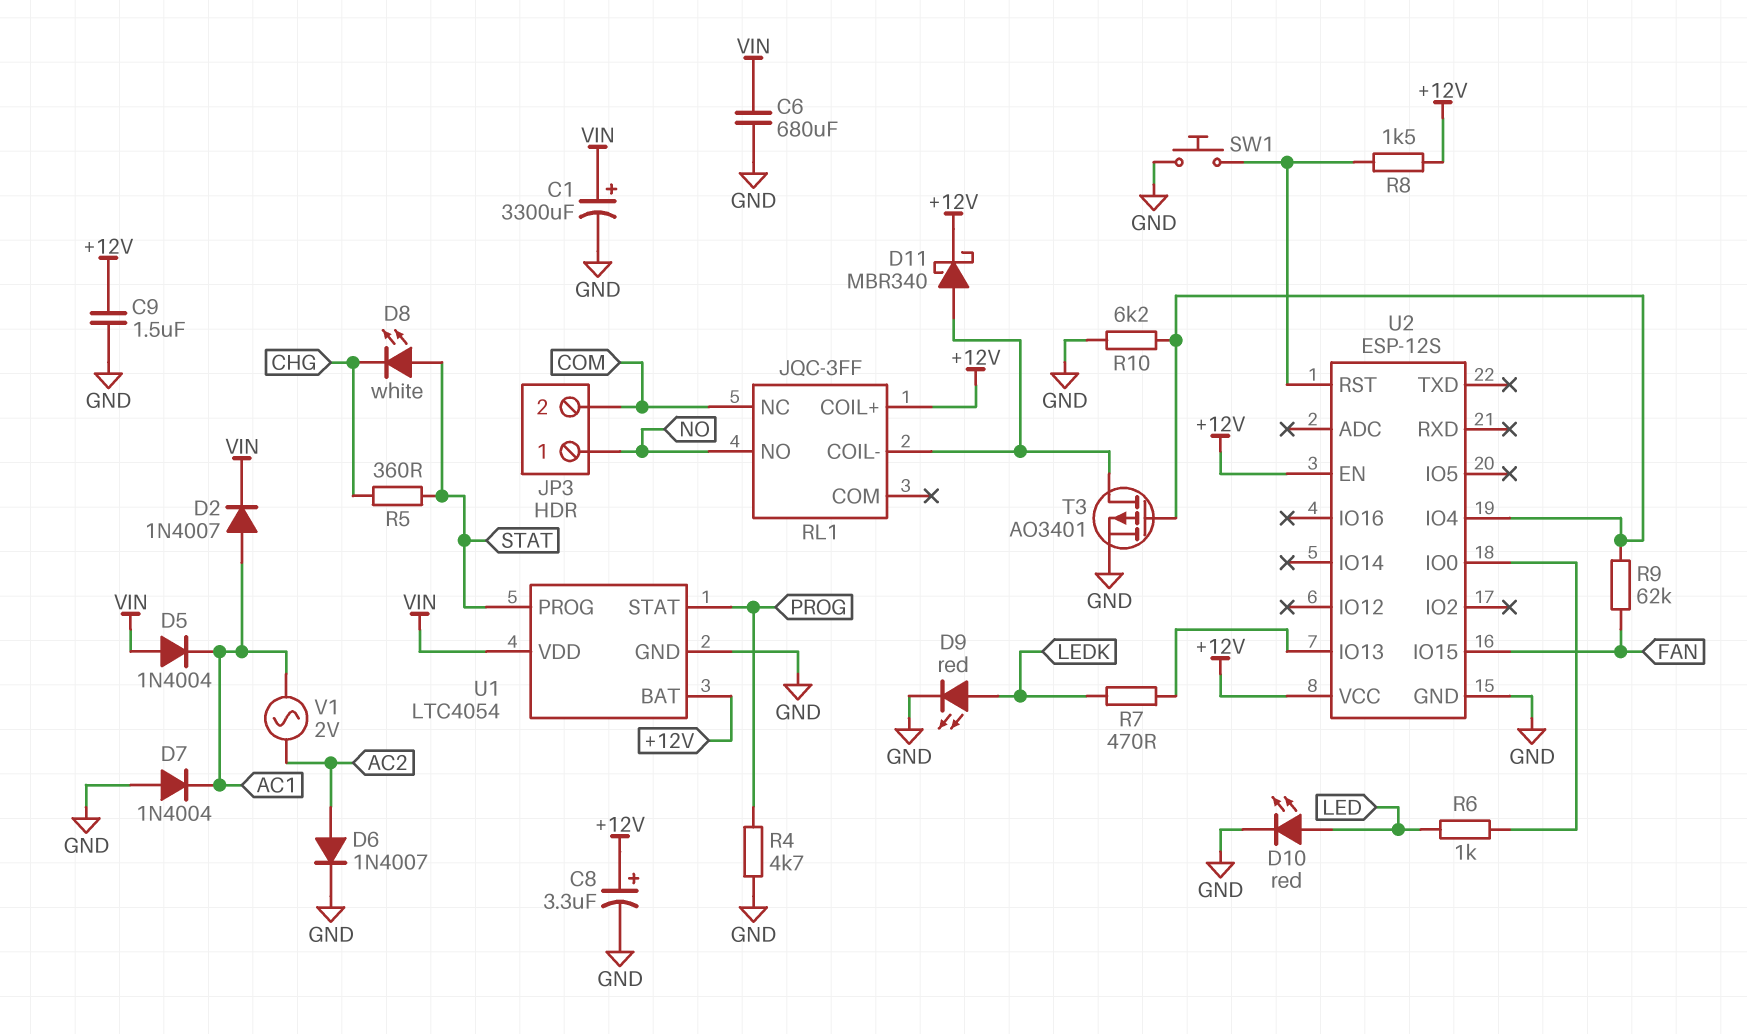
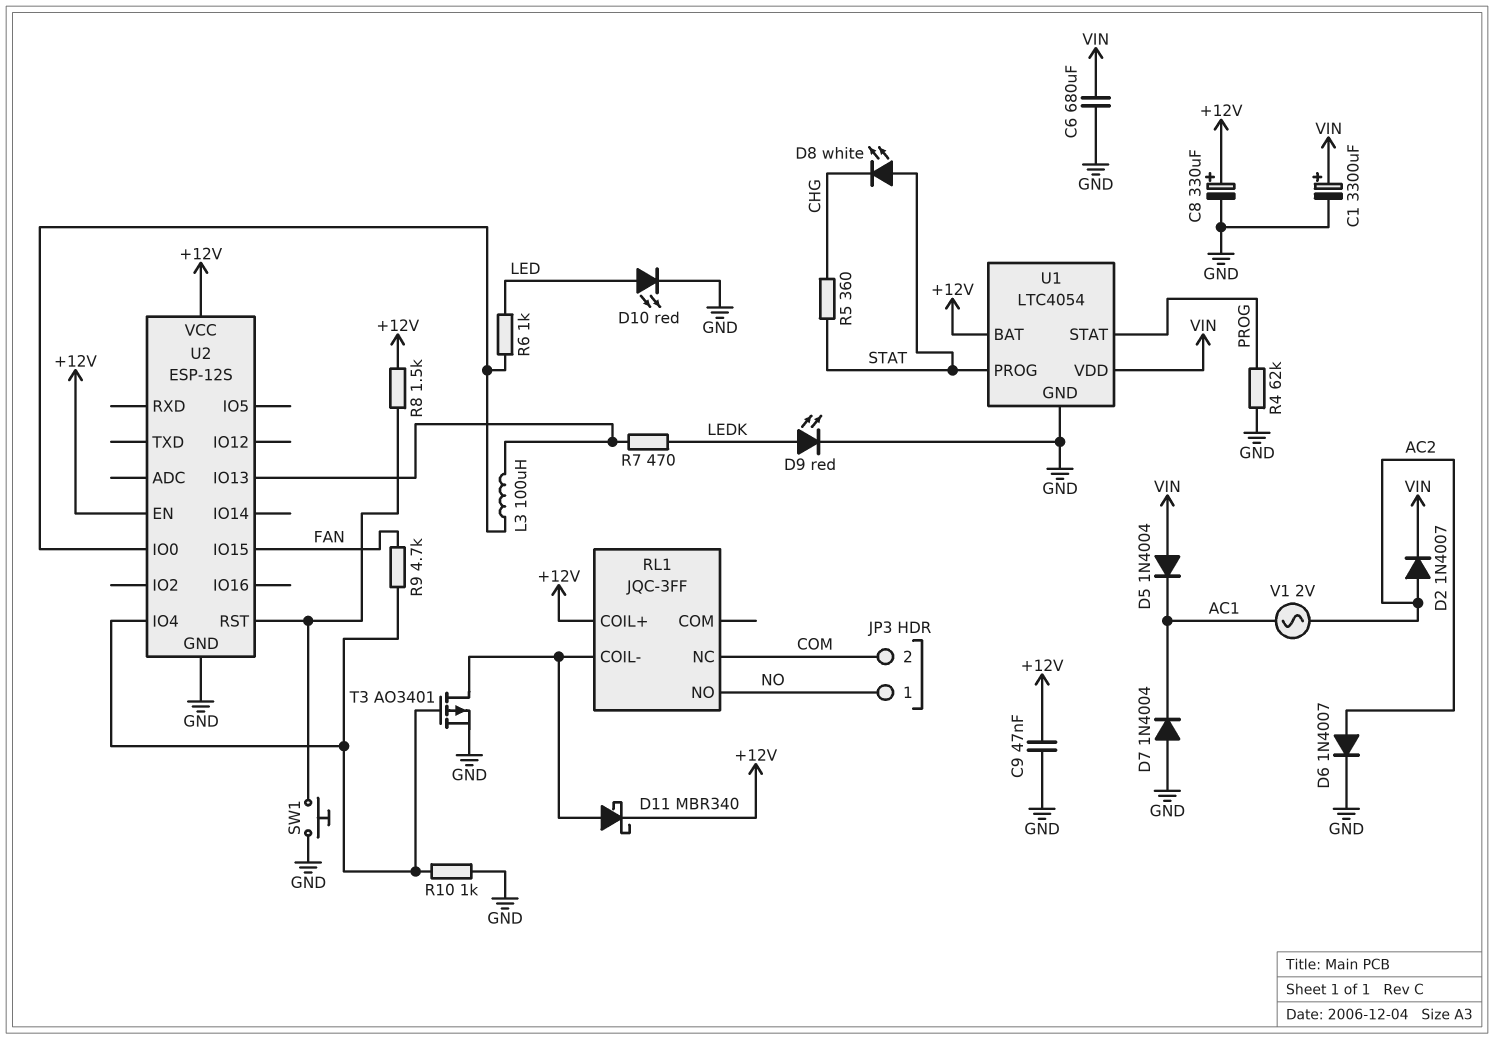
C8: 3.3uF (plus +12V, minus GND) -> 330uF (plus +12V, minus GND)
C9: 1.5uF (+12V, GND) -> 47nF (+12V, GND)
D2: diode 1N4007 (A AC1, K VIN) -> diode 1N4007 (A AC2, K VIN)
L3: none -> 100uH (U2/IO0, U2/IO13)
R4: 4.7k (GND, PROG) -> 62k (GND, PROG)
R9: 62k (FAN, U2/IO4) -> 4.7k (FAN, U2/IO4)
R10: 6.2k (GND, U2/IO4) -> 1k (GND, U2/IO4)

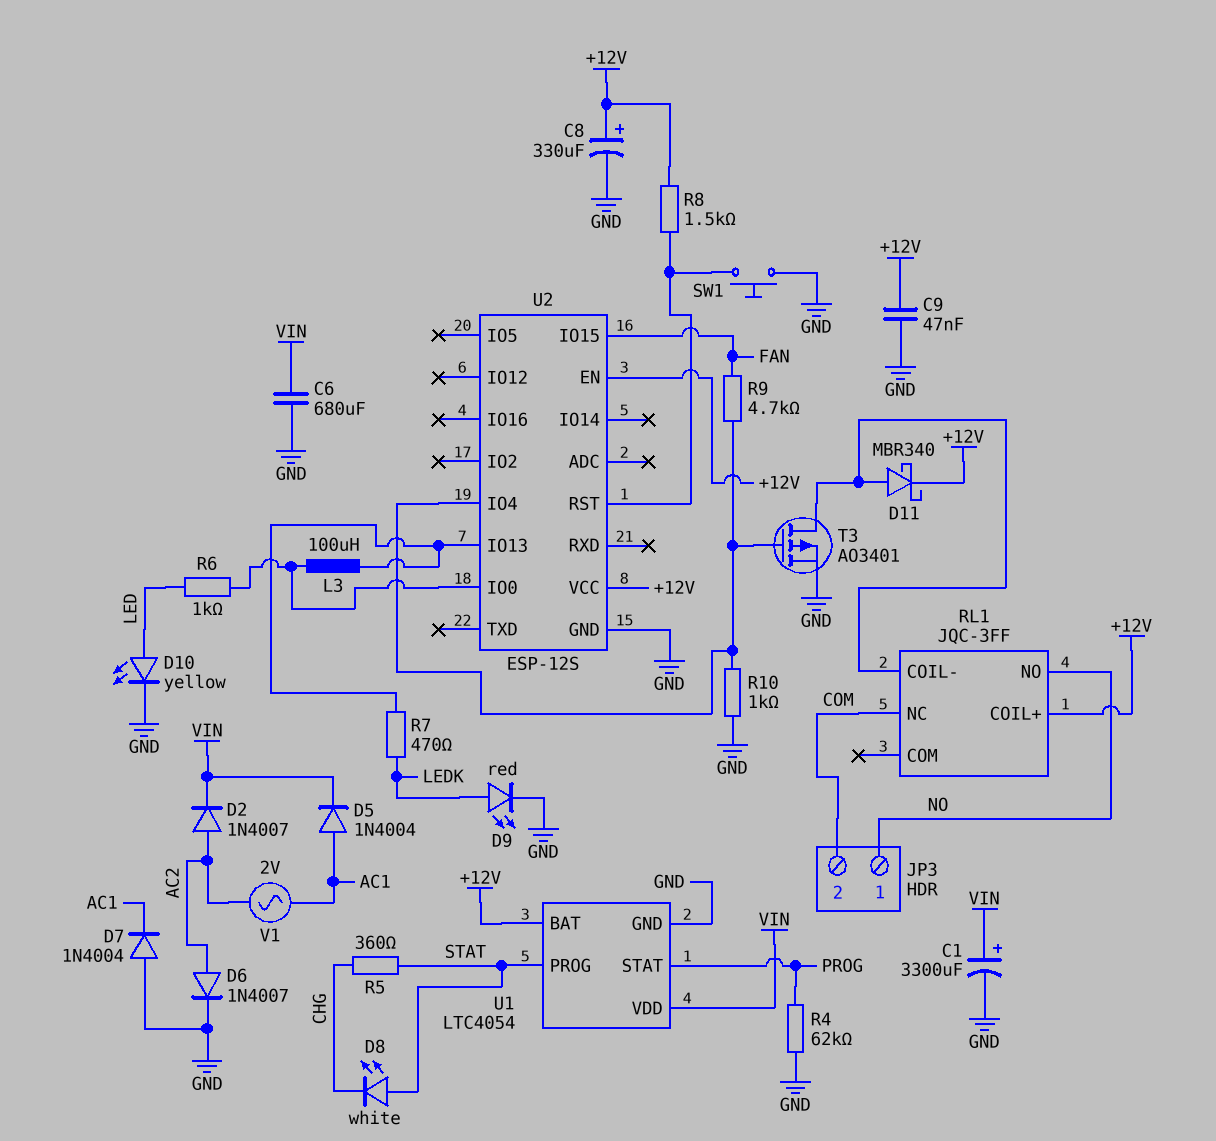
D5: diode 1N4004 (A VIN, K AC1) -> diode 1N4004 (A AC1, K VIN)
D10: LED red (A LED, K GND) -> LED yellow (A LED, K GND)

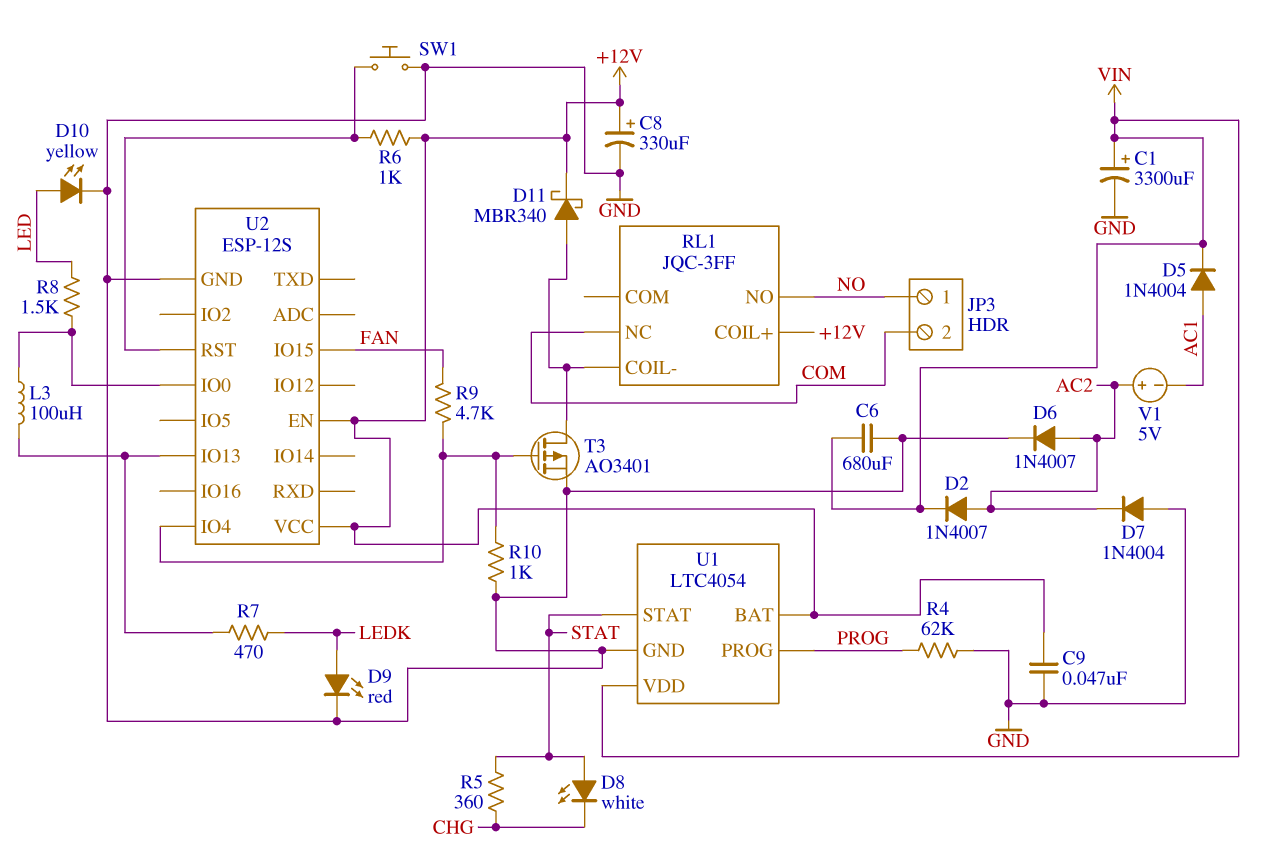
D7: diode 1N4004 (A GND, K AC1) -> diode 1N4004 (A GND, K AC2)
R6: 1k (LED, U2/IO0) -> 1k (+12V, U2/RST)
R8: 1.5k (+12V, U2/RST) -> 1.5k (LED, U2/IO0)
U1 pin PROG: STAT -> PROG
U1 pin STAT: PROG -> STAT
V1: AC 2V (AC1, AC2) -> 5V (plus AC2, minus AC1)

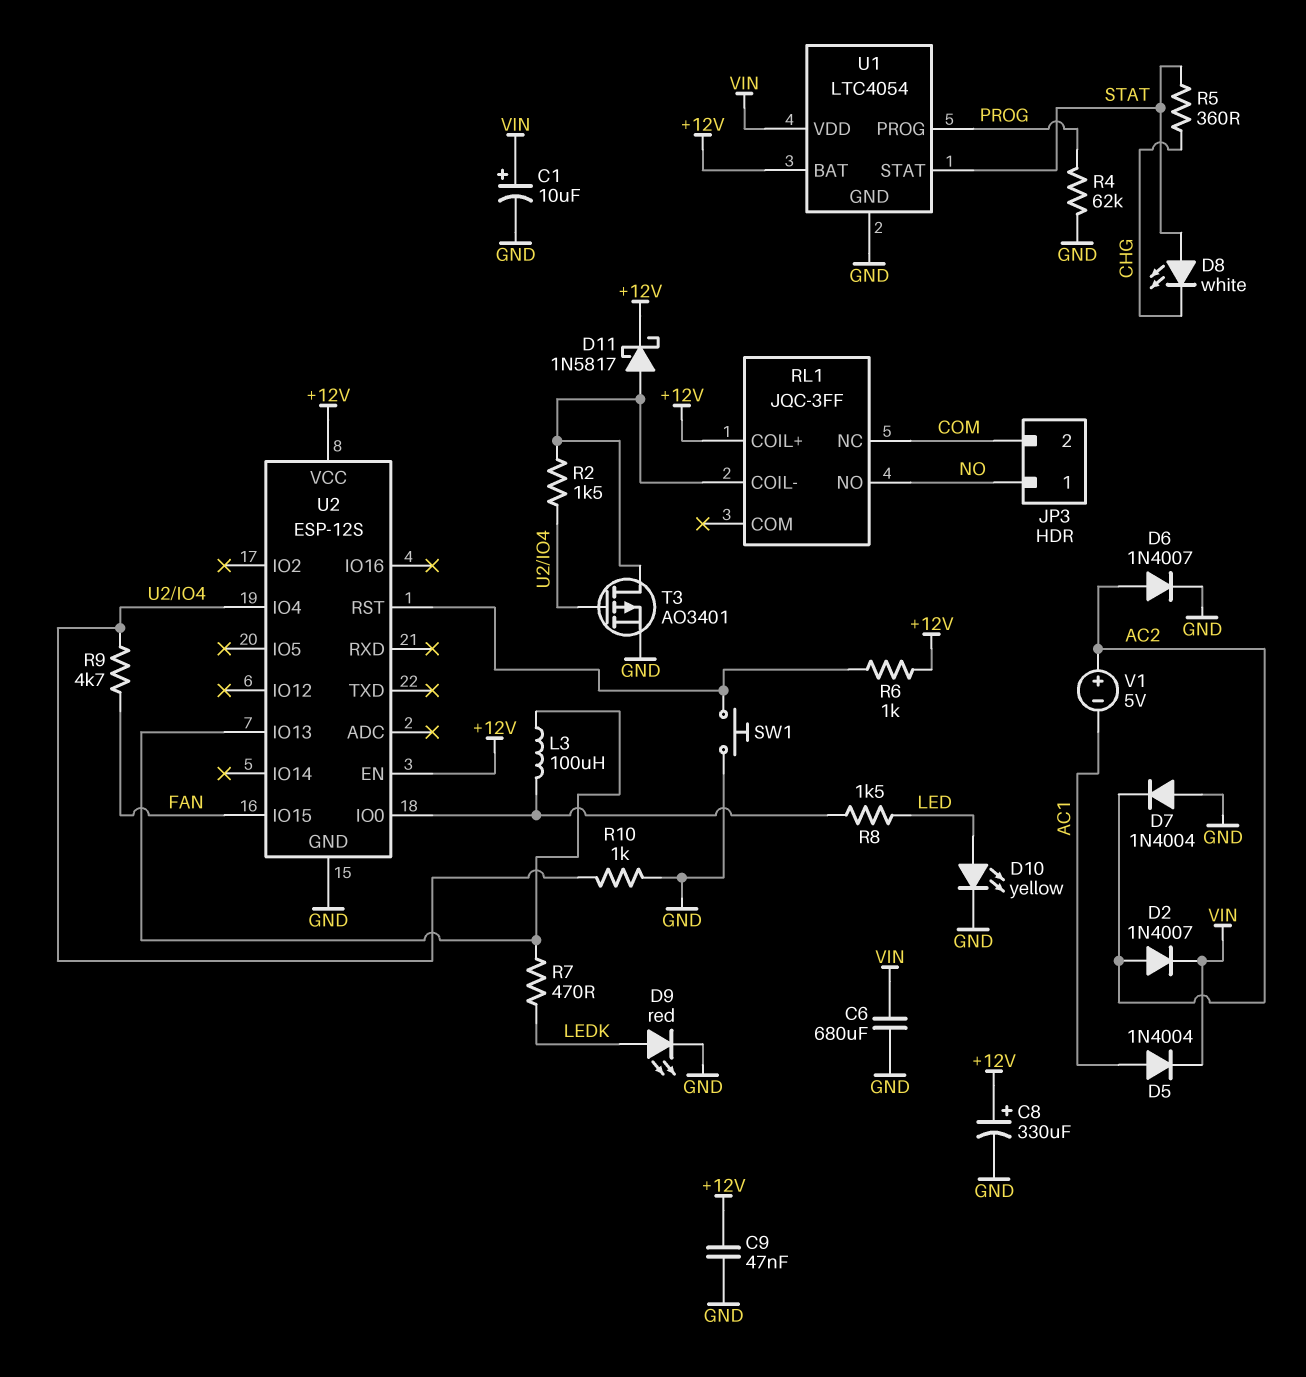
C1: 3300uF (plus VIN, minus GND) -> 10uF (plus VIN, minus GND)
D11: schottky MBR340 (A RL1/COIL-, K +12V) -> schottky 1N5817 (A RL1/COIL-, K +12V)
R2: none -> 1.5k (RL1/COIL-, U2/IO4)

